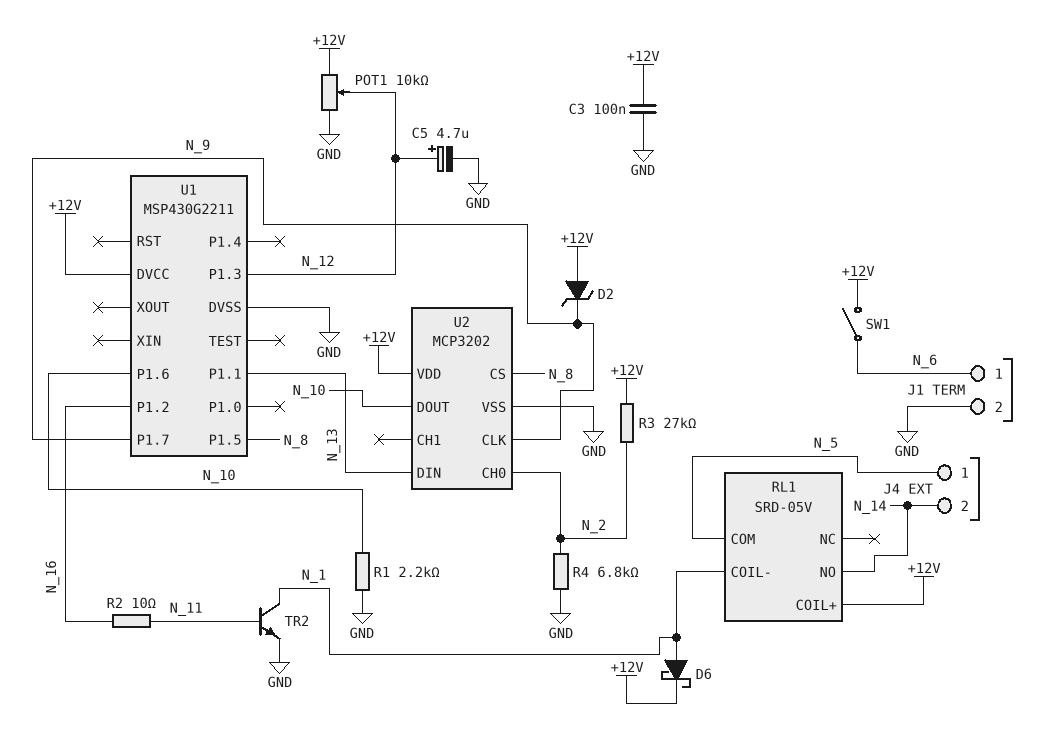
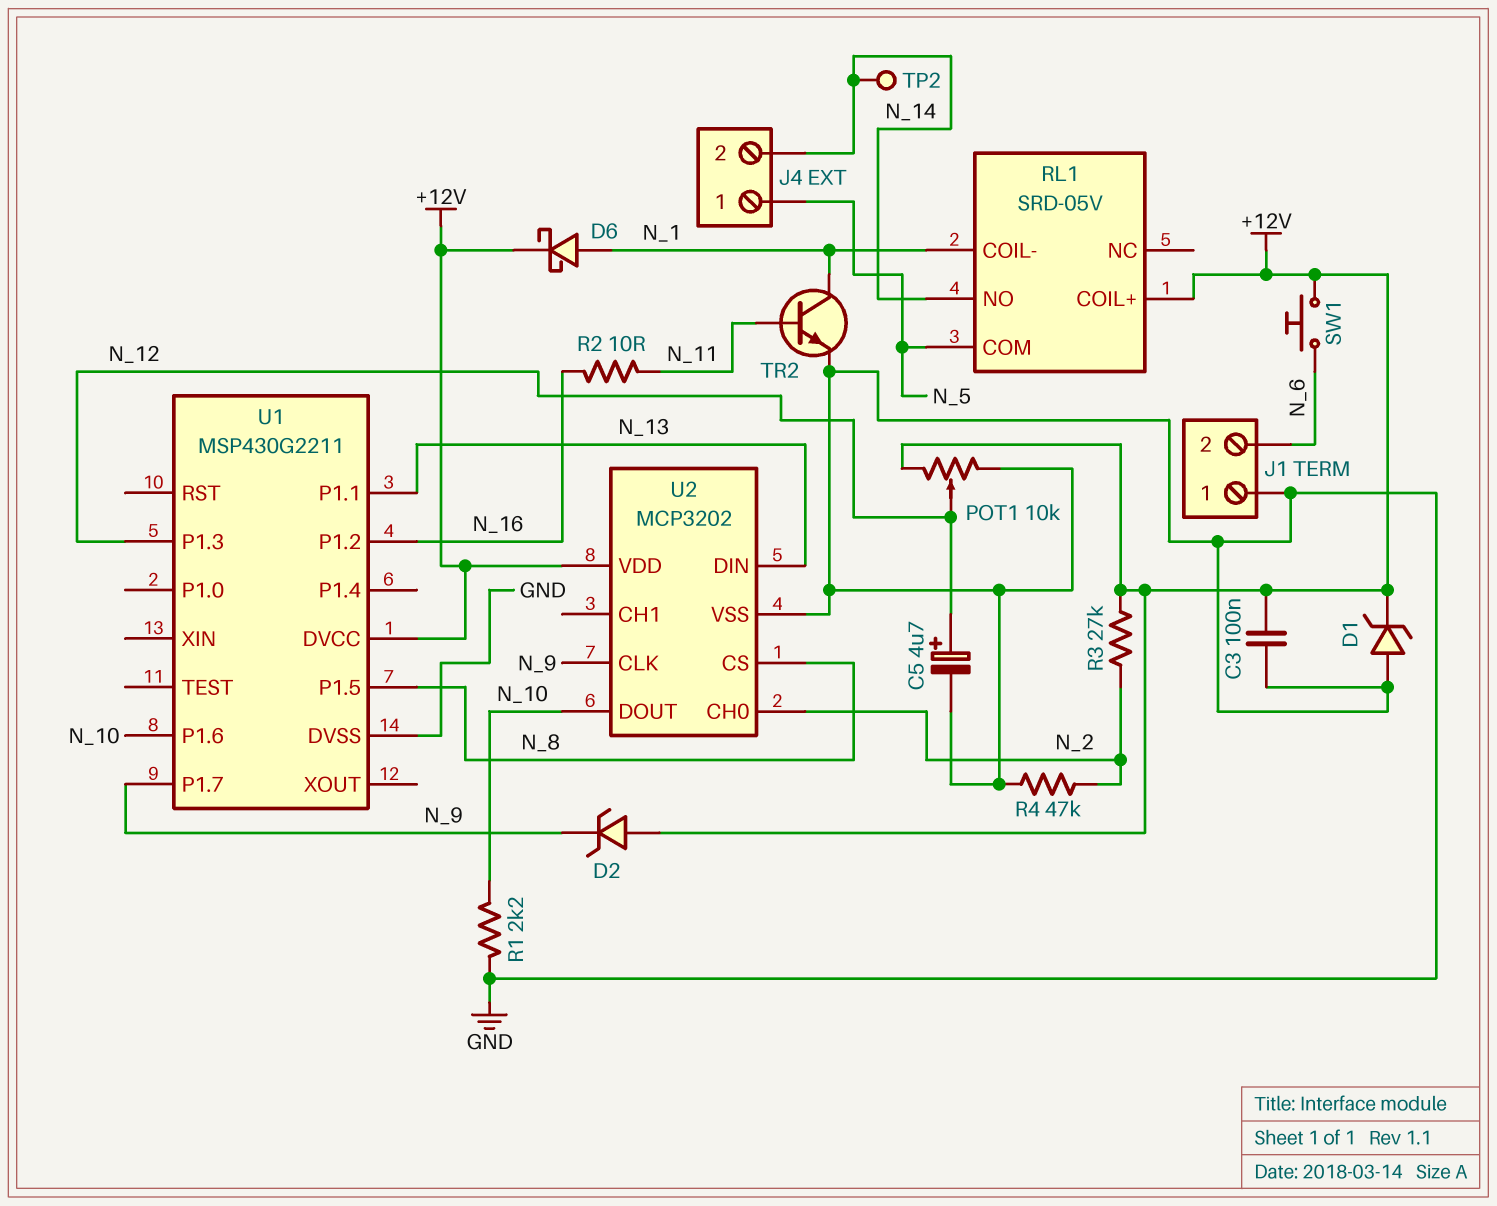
D1: none -> zener (A GND, K +12V)
J1 pin 1: N_6 -> GND
J1 pin 2: GND -> N_6
R4: 6.8k (GND, N_2) -> 47k (GND, N_2)
SW1: switch (+12V, N_6) -> button (+12V, N_6)
TP2: none -> test point (N_14)

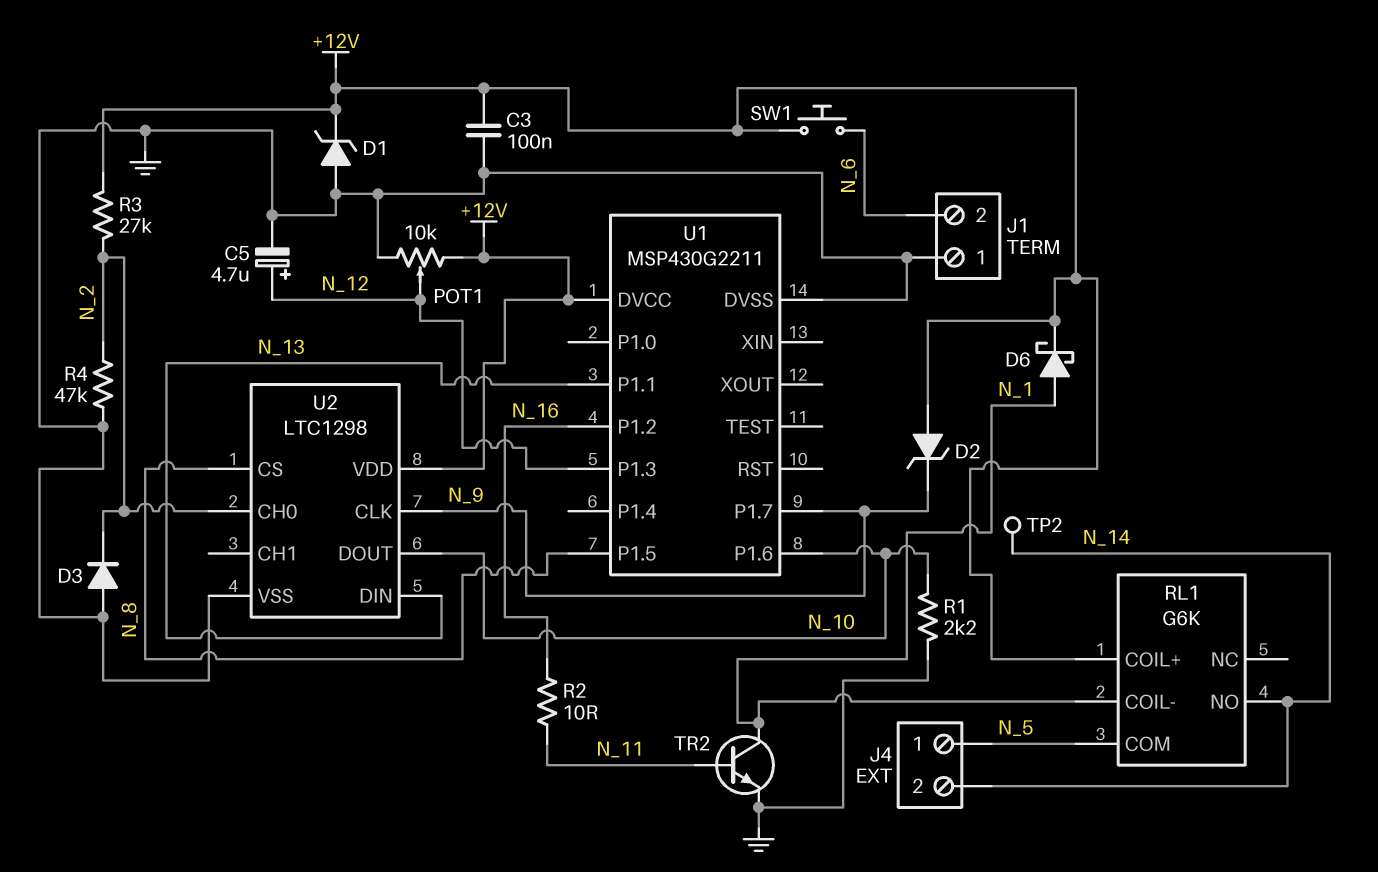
D3: none -> diode (A GND, K N_2)
RL1: SRD-05V -> G6K
U2: MCP3202 -> LTC1298

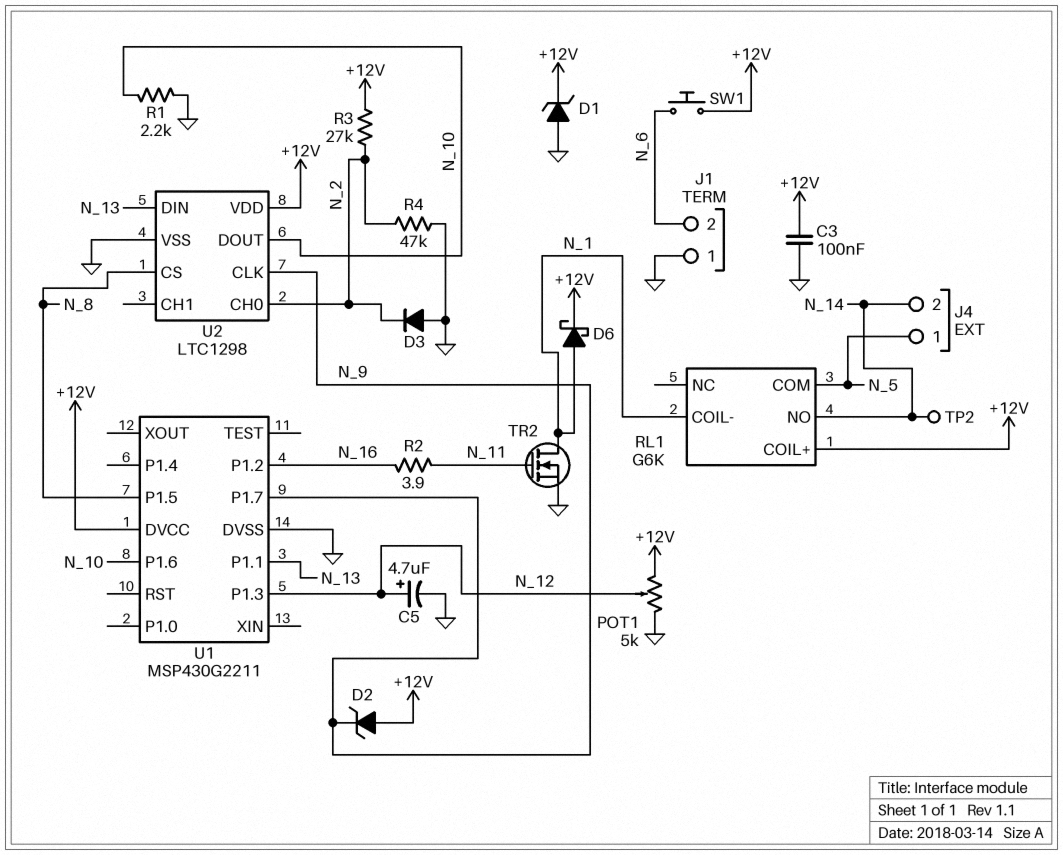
POT1: 10k (+12V, GND, wiper N_12) -> 5k (+12V, GND, wiper N_12)
R2: 10 (N_11, N_16) -> 3.9 (N_11, N_16)
TR2: NPN (B N_11, C N_1, E GND) -> NMOS (G N_11, D N_1, S GND)

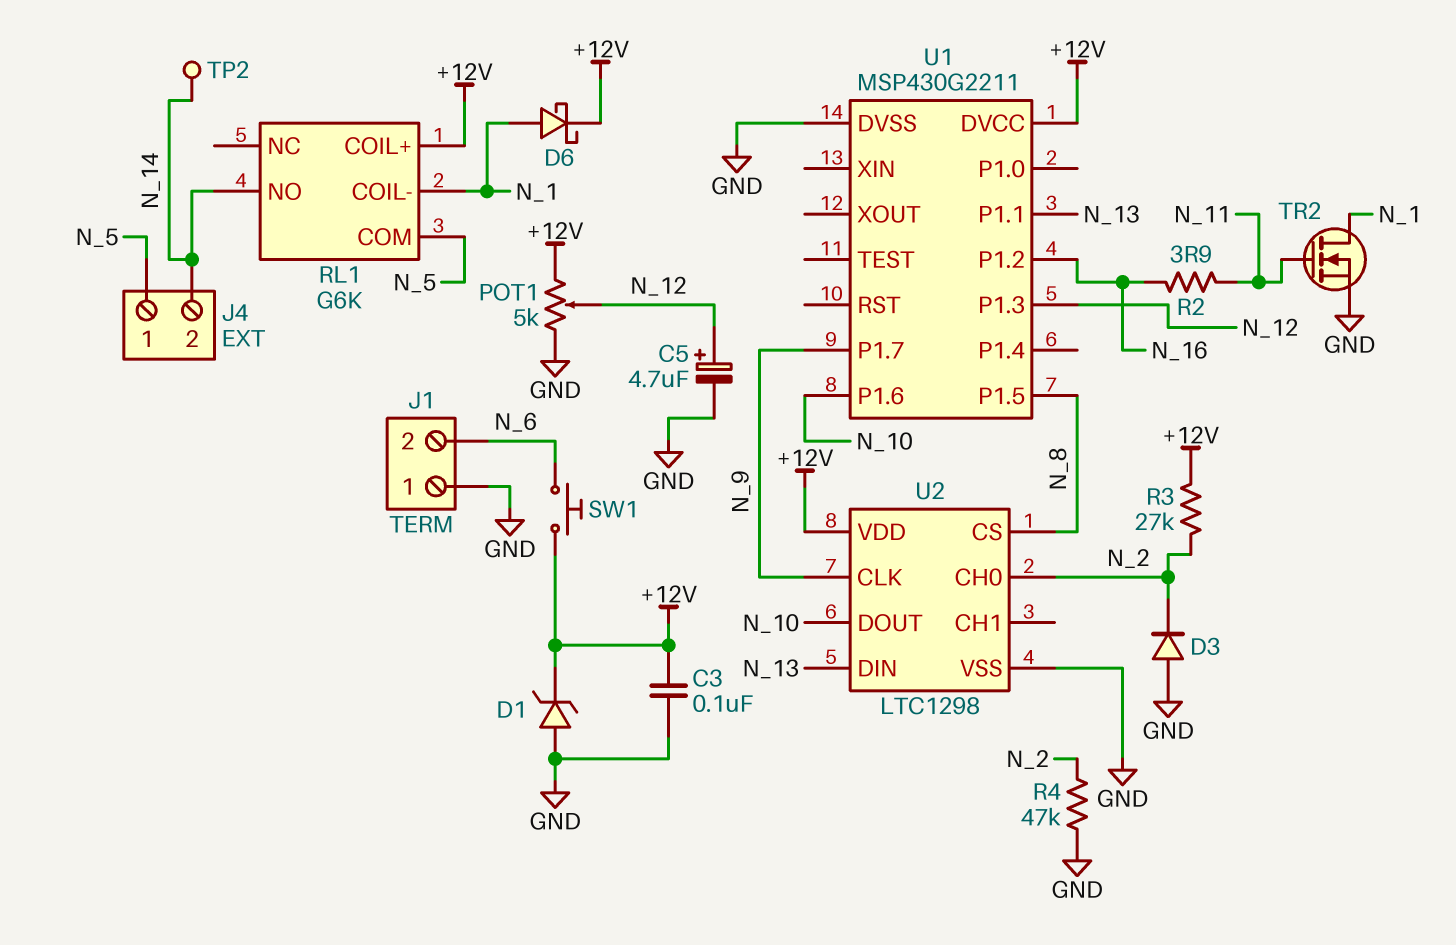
D2: zener (A +12V, K N_9) -> none
R1: 2.2k (GND, N_10) -> none

